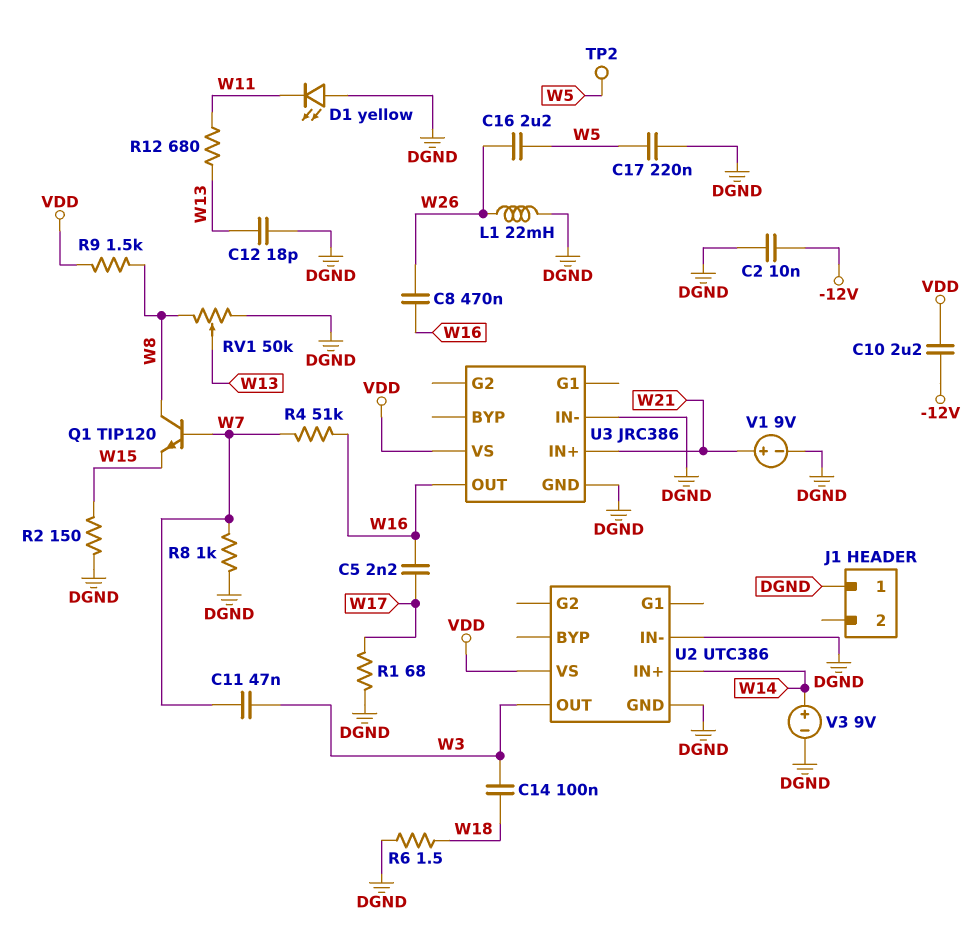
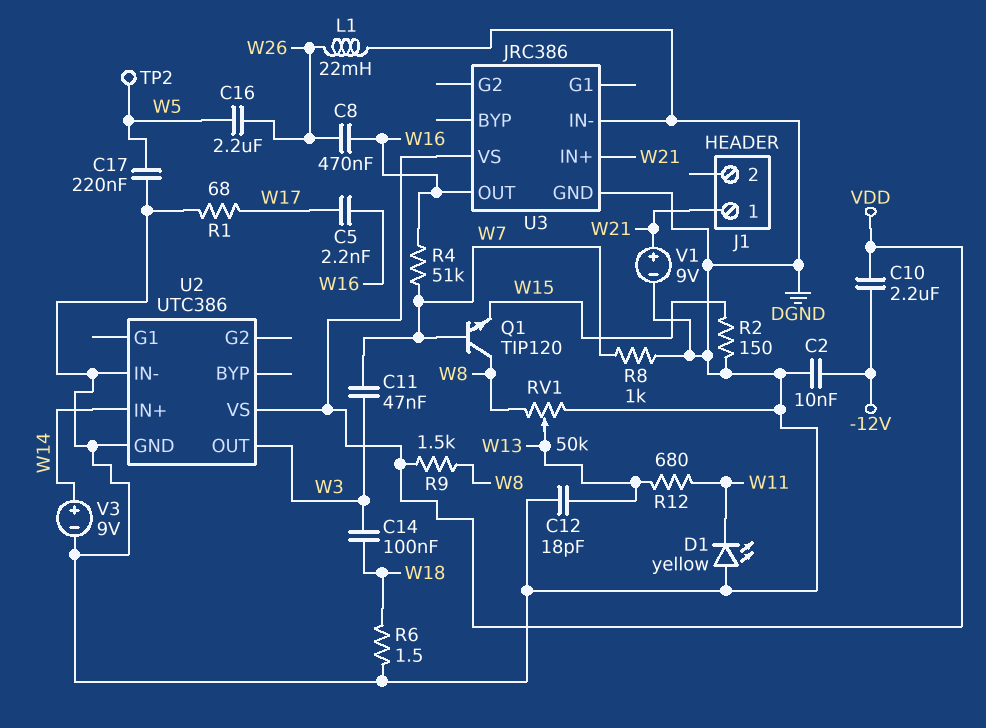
J1 pin 1: DGND -> W21

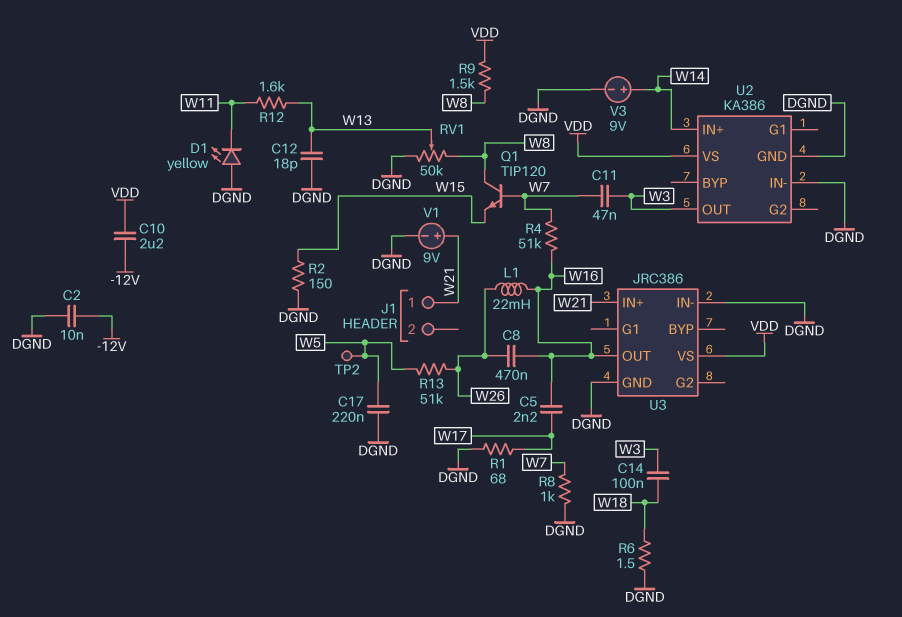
C16: 2.2uF (W5, W26) -> none
L1: 22mH (DGND, W26) -> 22mH (W16, W26)
R12: 680 (W11, W13) -> 1.6k (W11, W13)
R13: none -> 51k (W5, W26)
U2: UTC386 -> KA386

